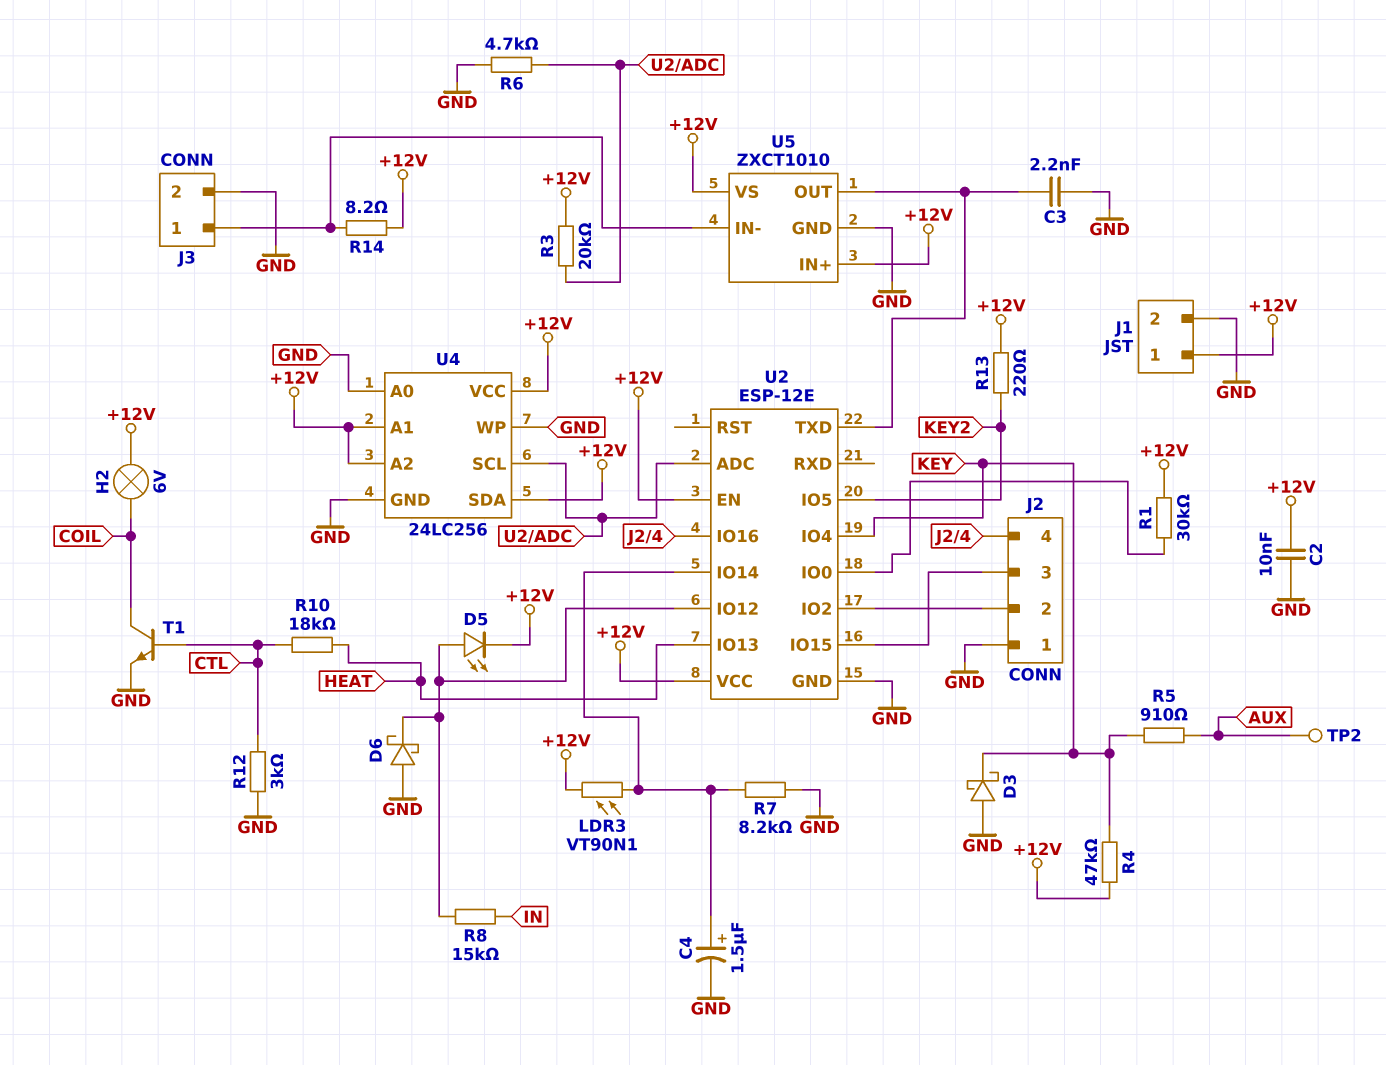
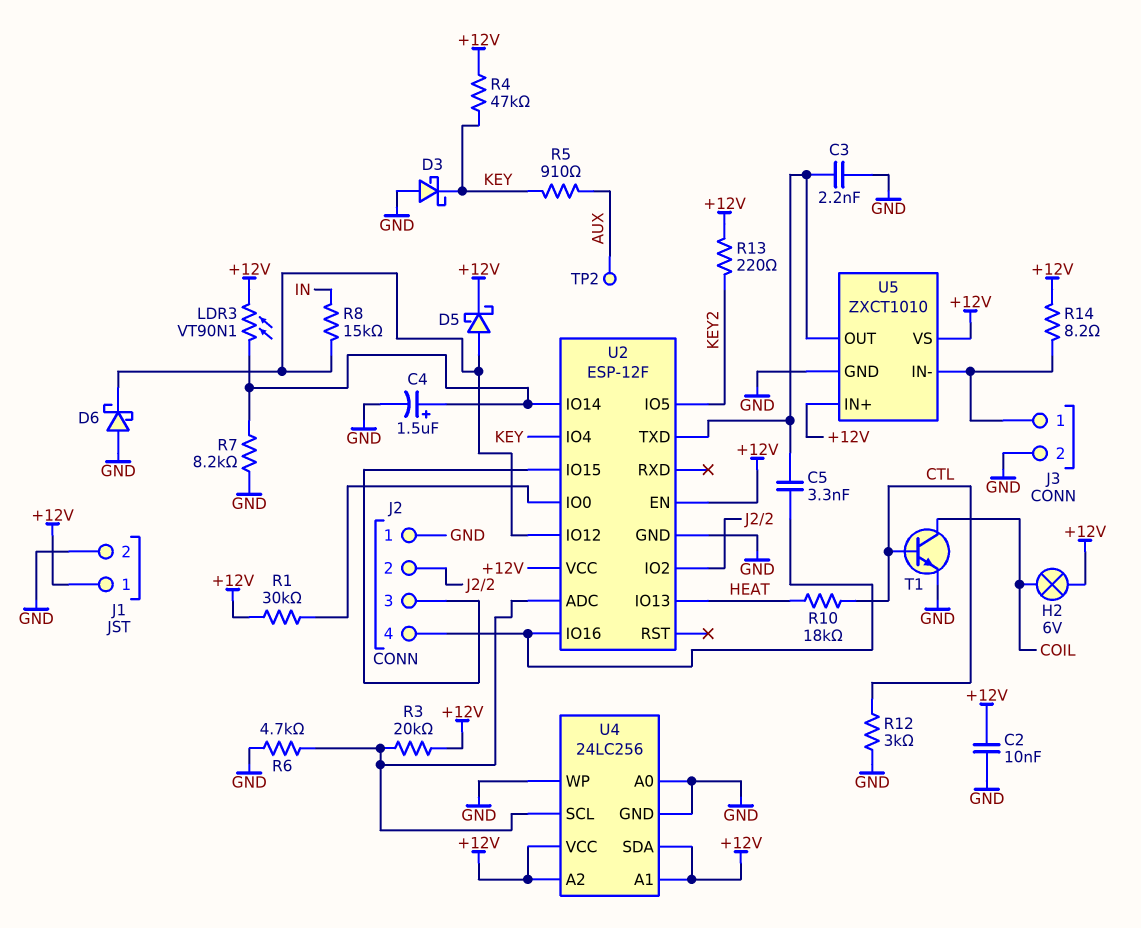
C5: none -> 3.3nF (J2/4, U2/TXD)
D5: LED (A U2/IO12, K +12V) -> schottky (A U2/IO12, K +12V)
U2: ESP-12E -> ESP-12F

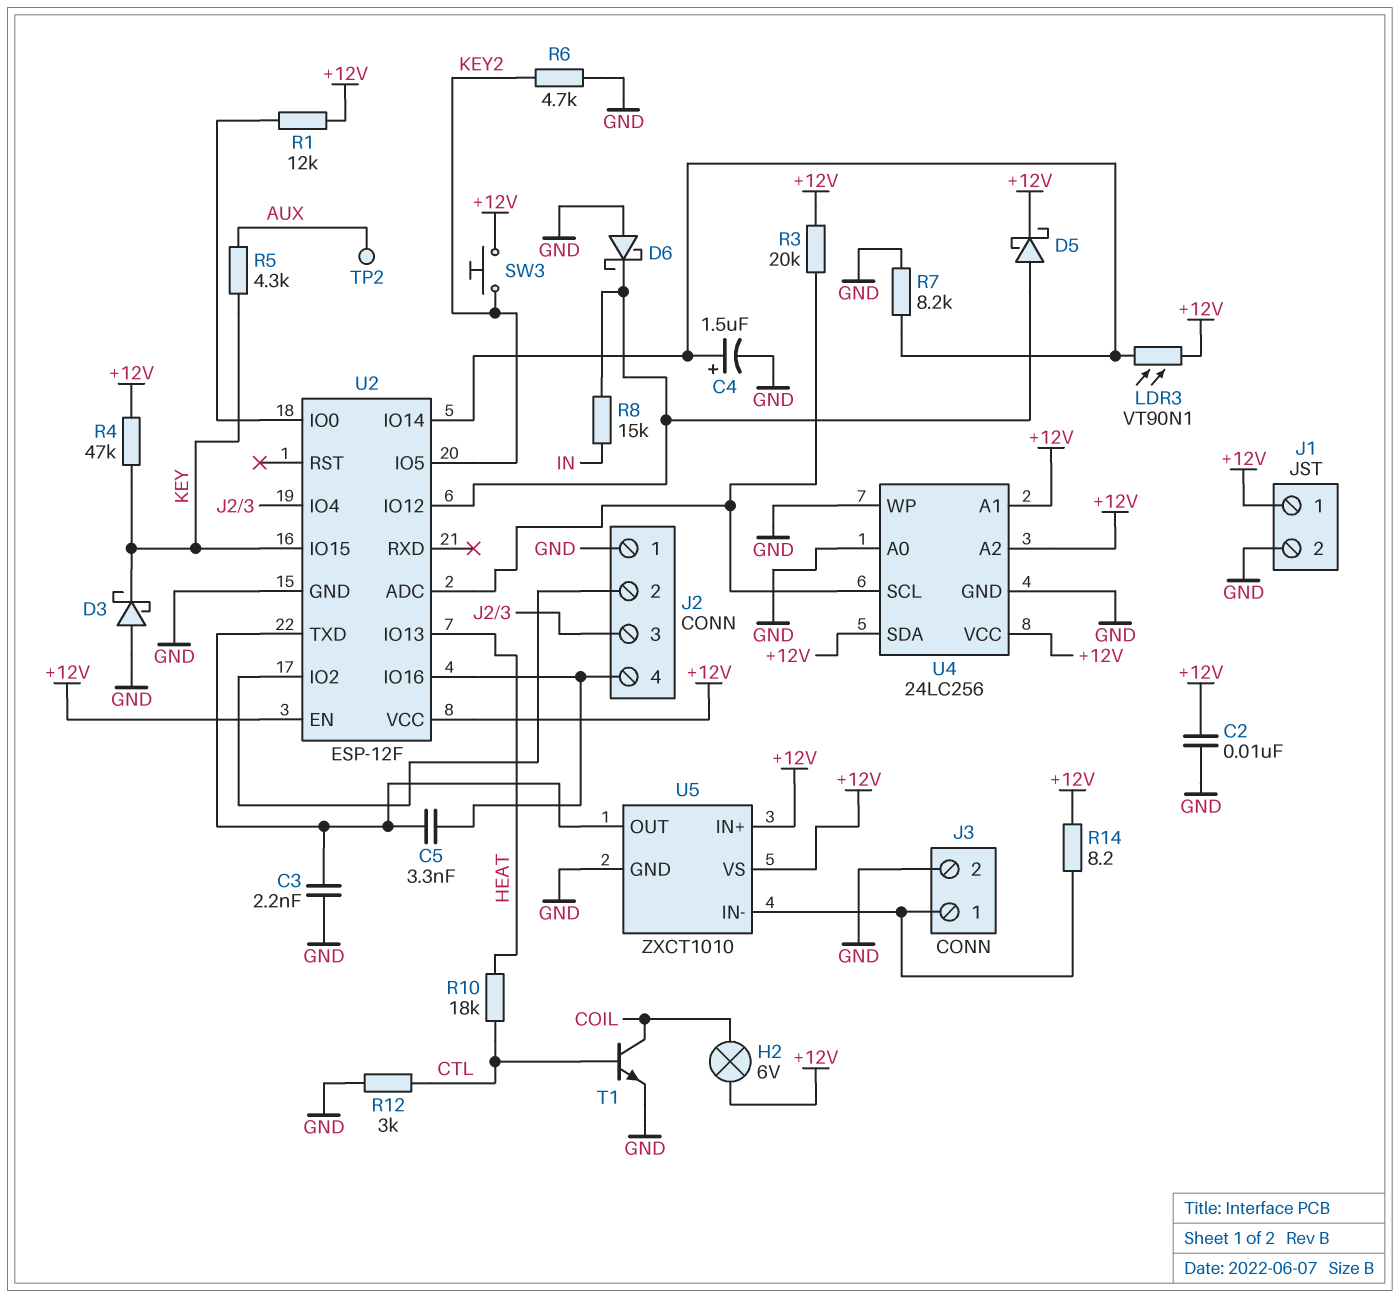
R1: 30k (+12V, U2/IO0) -> 12k (+12V, U2/IO0)
R5: 910 (AUX, KEY) -> 4.3k (AUX, KEY)
R6: 4.7k (GND, U2/ADC) -> 4.7k (GND, KEY2)
R13: 220 (+12V, KEY2) -> none
SW3: none -> button (+12V, KEY2)
U2 pin IO4: KEY -> J2/3
U2 pin IO15: J2/3 -> KEY

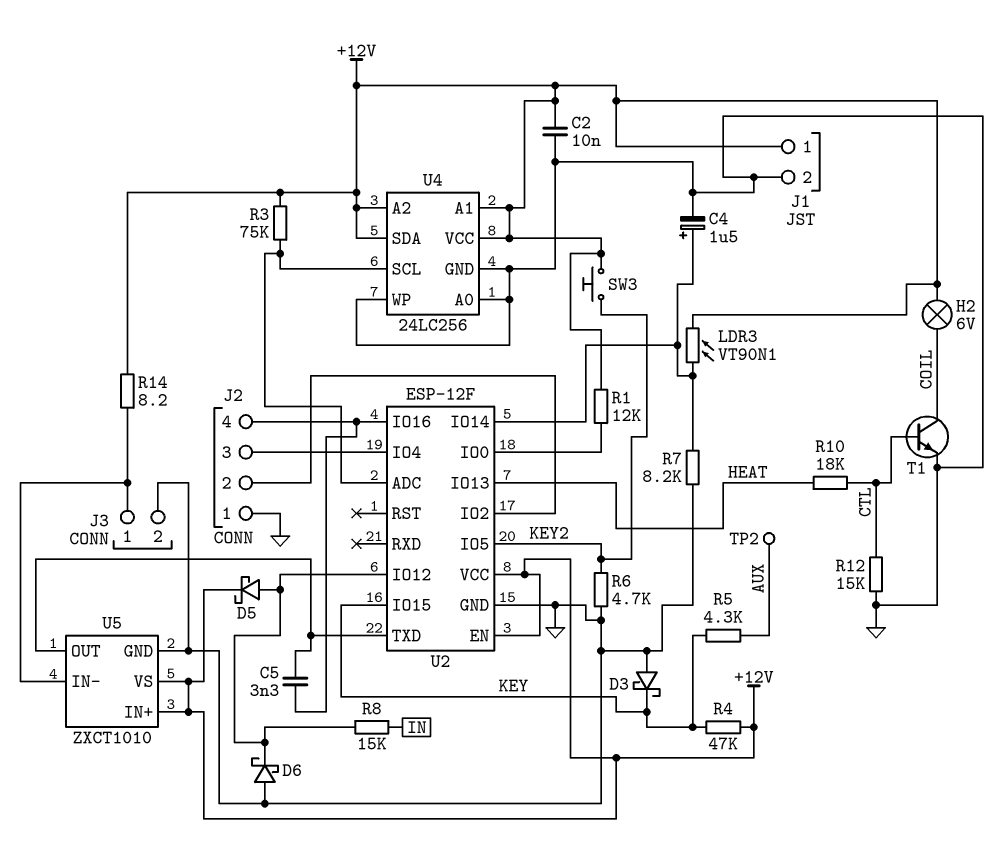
C3: 2.2nF (GND, U2/TXD) -> none
R3: 20k (+12V, U2/ADC) -> 75k (+12V, U2/ADC)
R12: 3k (CTL, GND) -> 15k (CTL, GND)

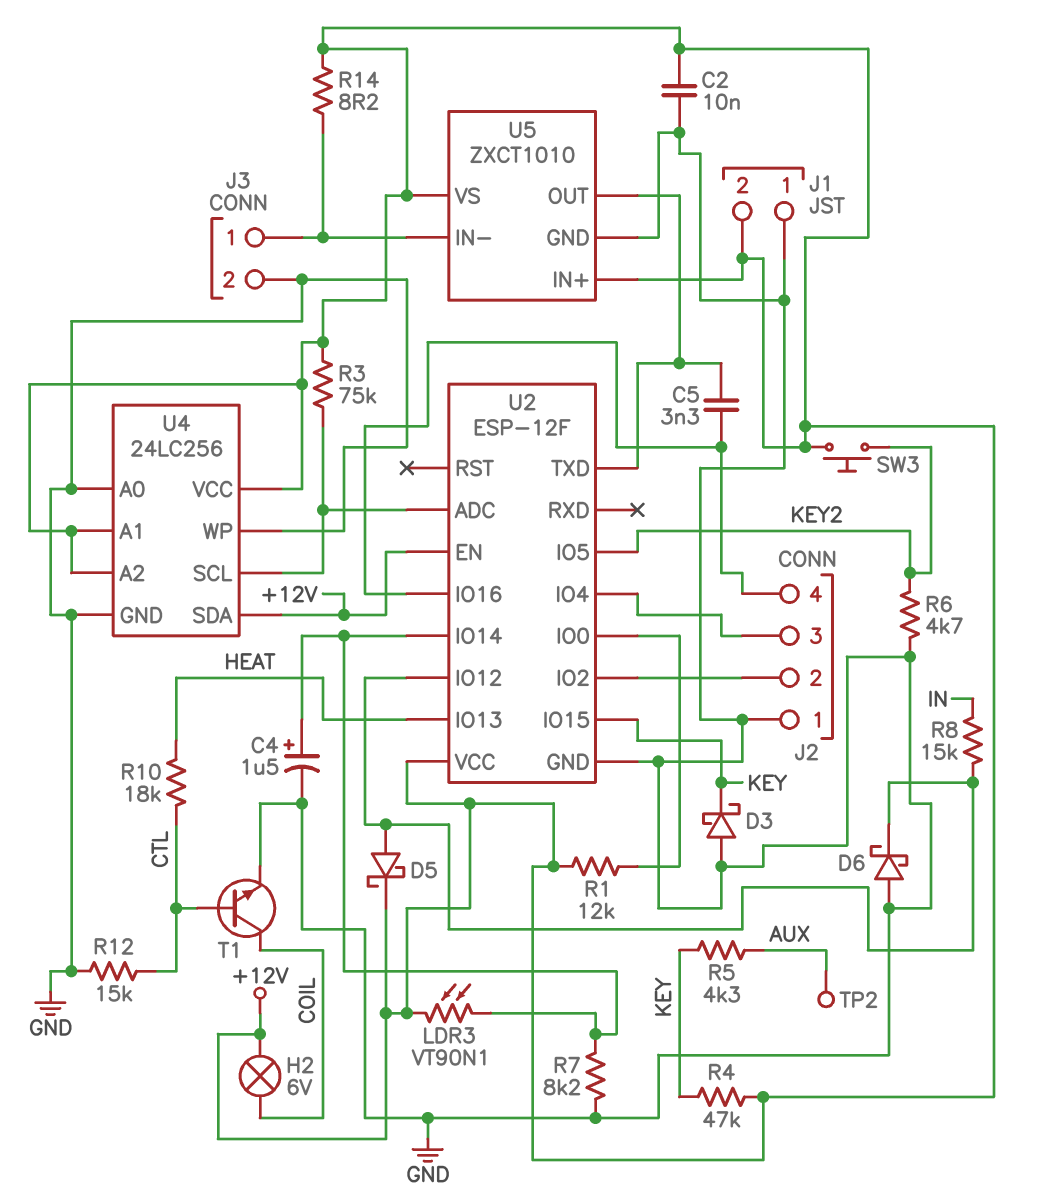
J1 pin 1: +12V -> GND
J1 pin 2: GND -> +12V

